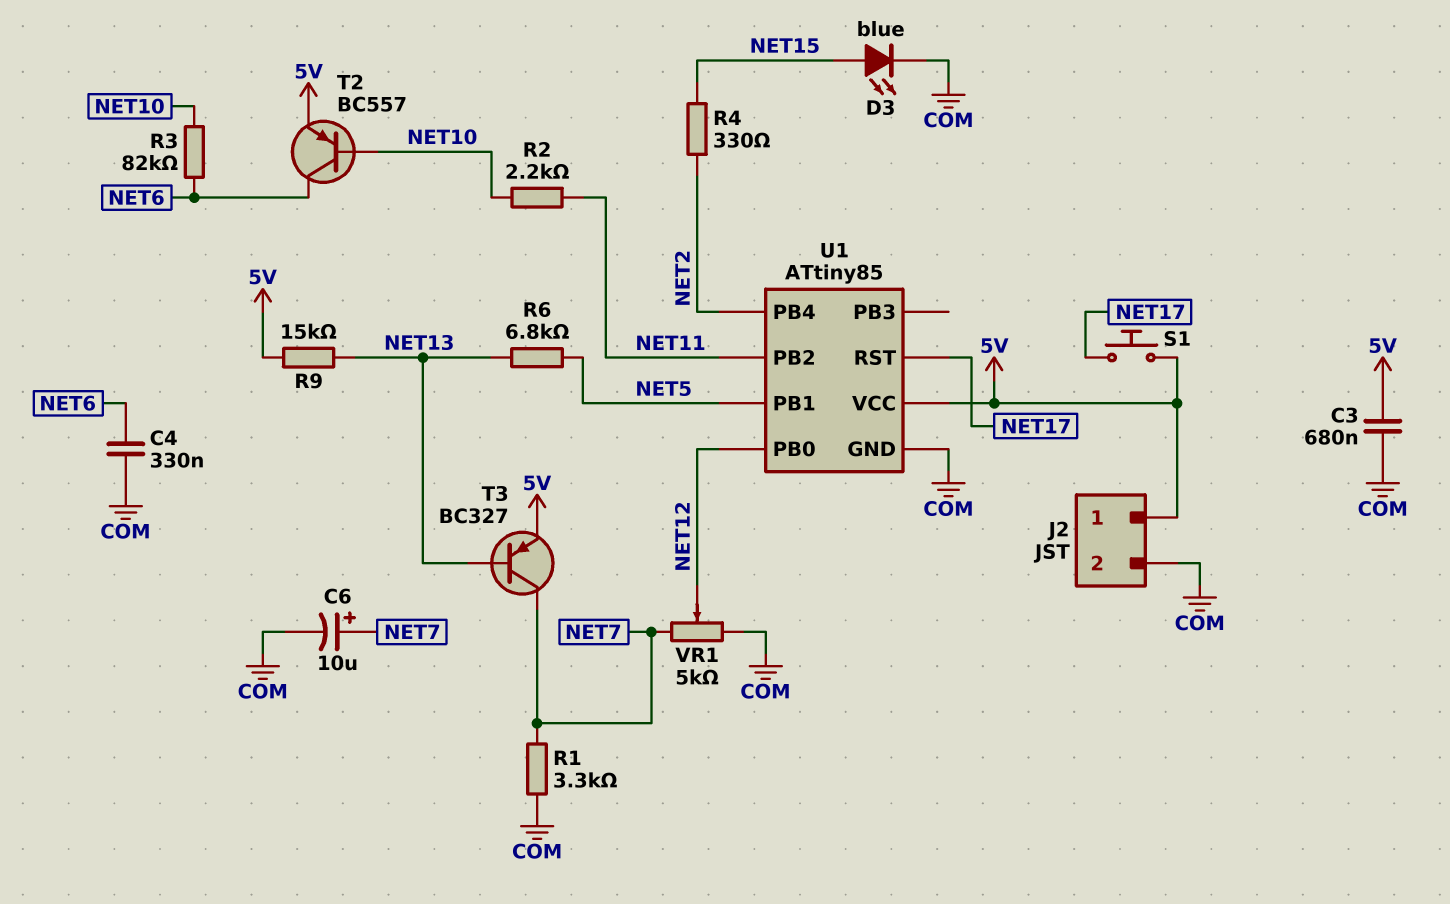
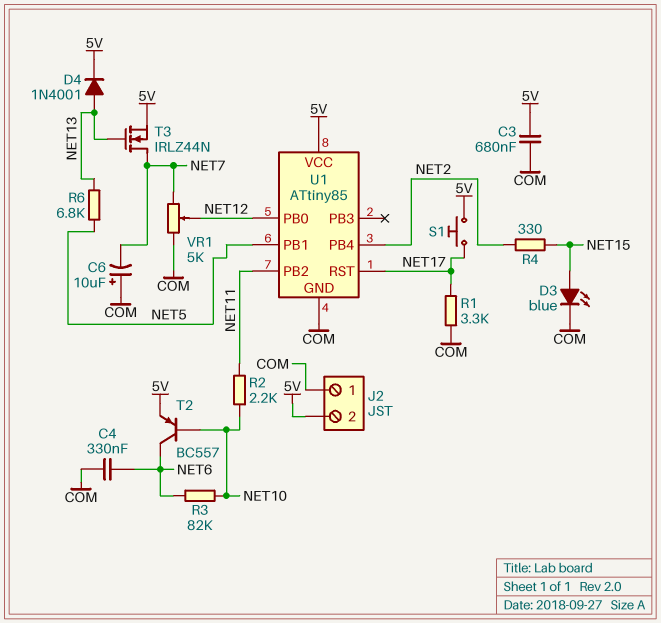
C6: 10uF (plus NET7, minus COM) -> 10uF (plus COM, minus NET7)
D4: none -> diode 1N4001 (A NET13, K 5V)
J2 pin 1: 5V -> COM
J2 pin 2: COM -> 5V
R1: 3.3k (COM, NET7) -> 3.3k (COM, NET17)
R9: 15k (5V, NET13) -> none
T3: PNP BC327 (B NET13, C NET7, E 5V) -> NMOS IRLZ44N (G NET13, D NET7, S 5V)

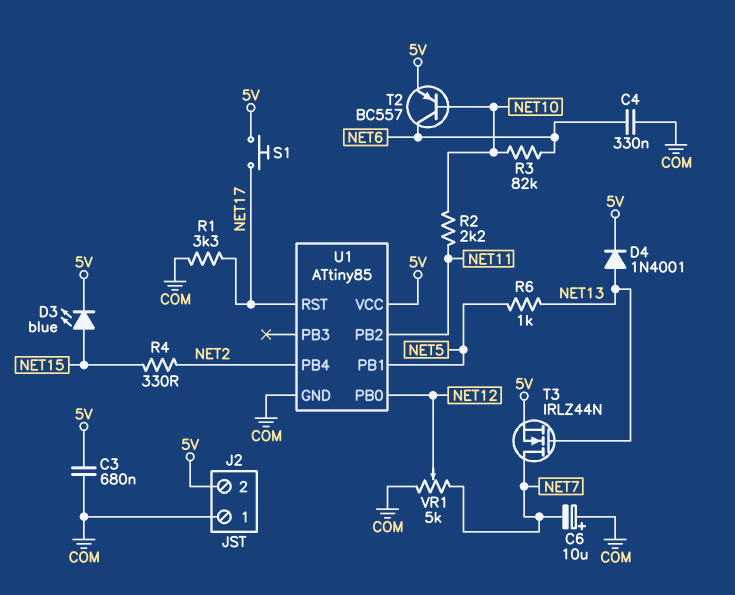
D3: LED blue (A NET15, K COM) -> LED blue (A NET15, K 5V)
R6: 6.8k (NET5, NET13) -> 1k (NET5, NET13)

